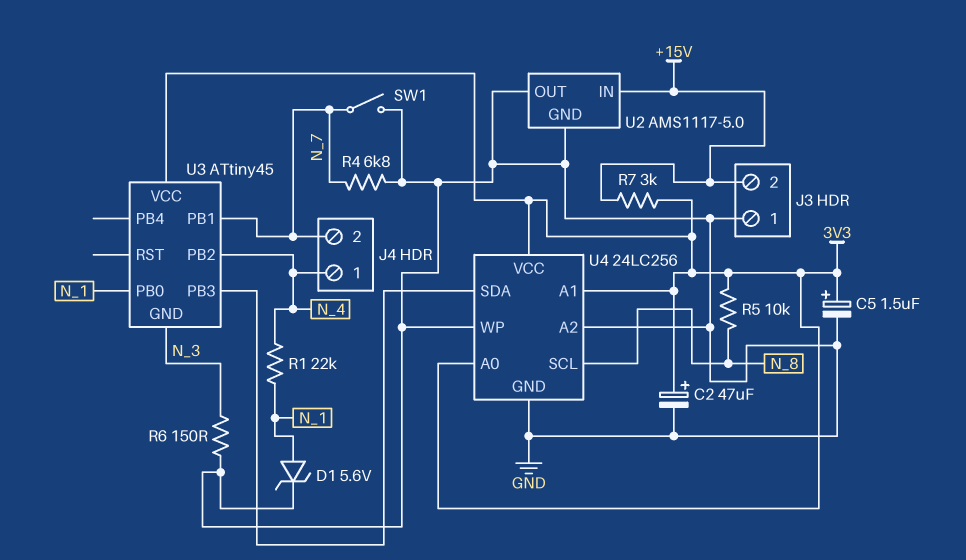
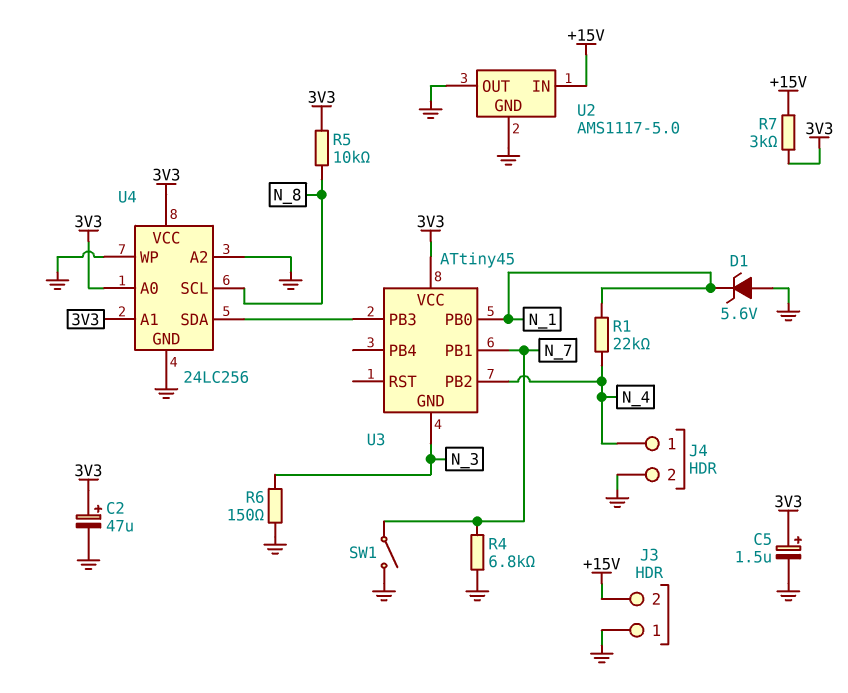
D1: zener 5.6V (A N_1, K GND) -> zener 5.6V (A GND, K N_1)
J4 pin 2: N_7 -> GND

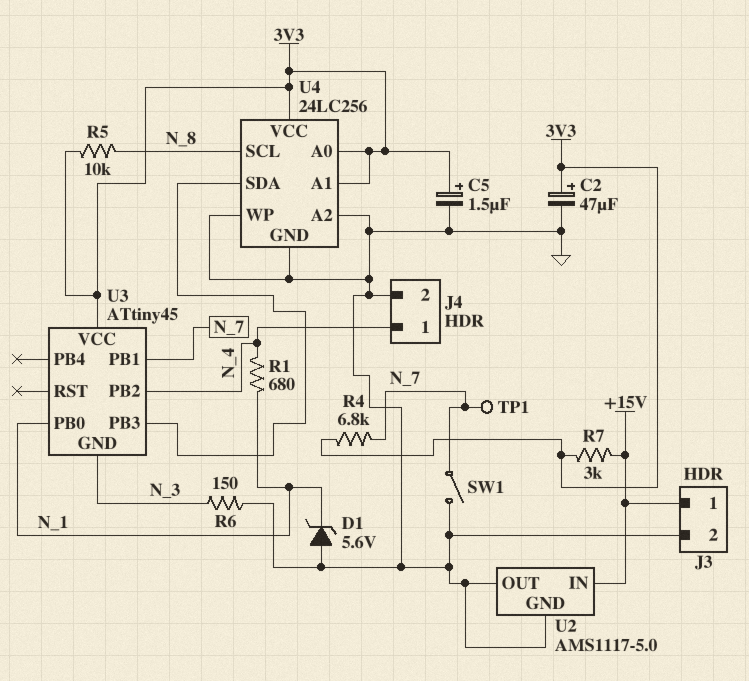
J3 pin 1: GND -> +15V
J3 pin 2: +15V -> GND
R1: 22k (N_1, N_4) -> 680 (N_1, N_4)
R4: 6.8k (GND, N_7) -> 6.8k (3V3, N_7)
TP1: none -> test point (N_7)

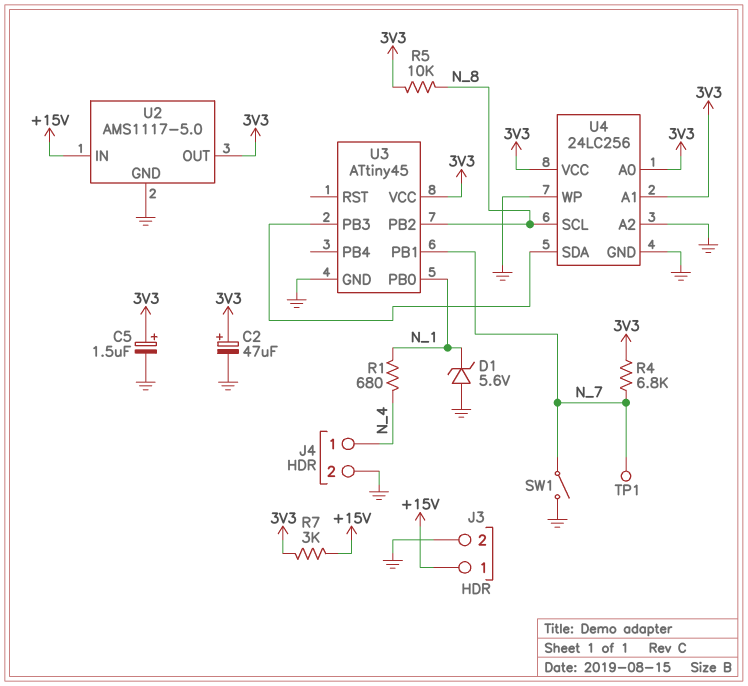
R6: 150 (GND, N_3) -> none
U2 pin OUT: GND -> 3V3
U3 pin GND: N_3 -> GND
U3 pin PB2: N_4 -> N_8

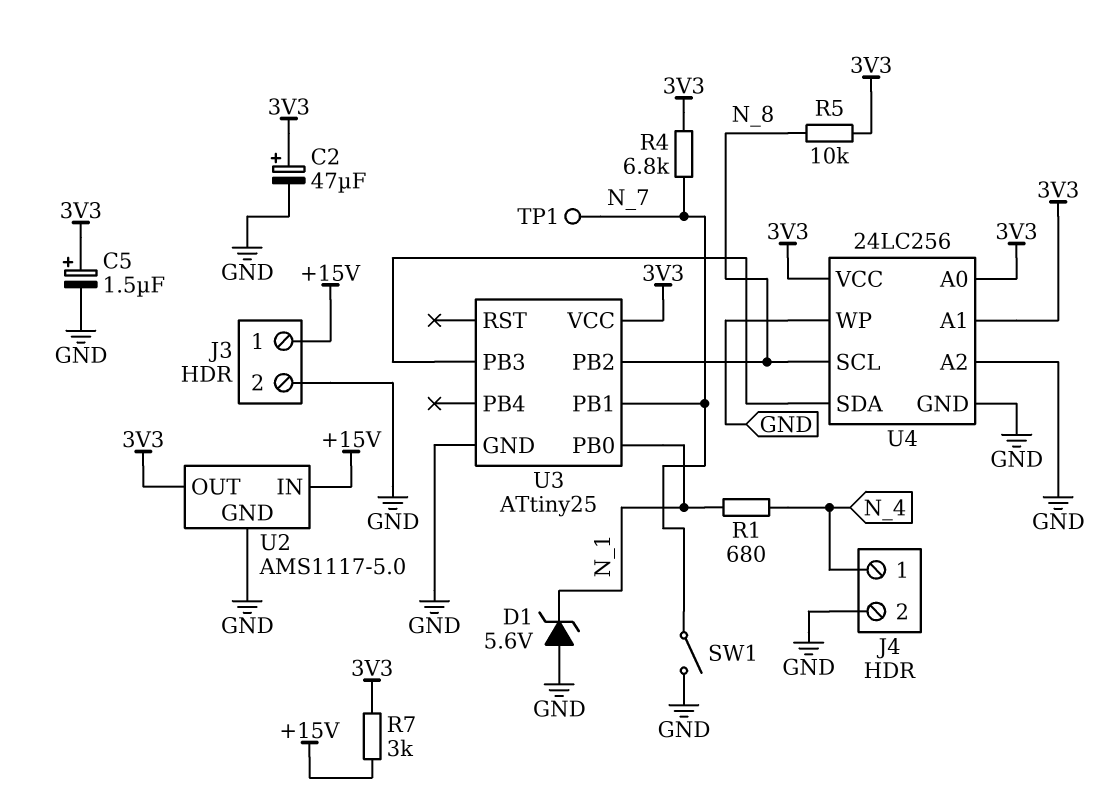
U3: ATtiny45 -> ATtiny25

